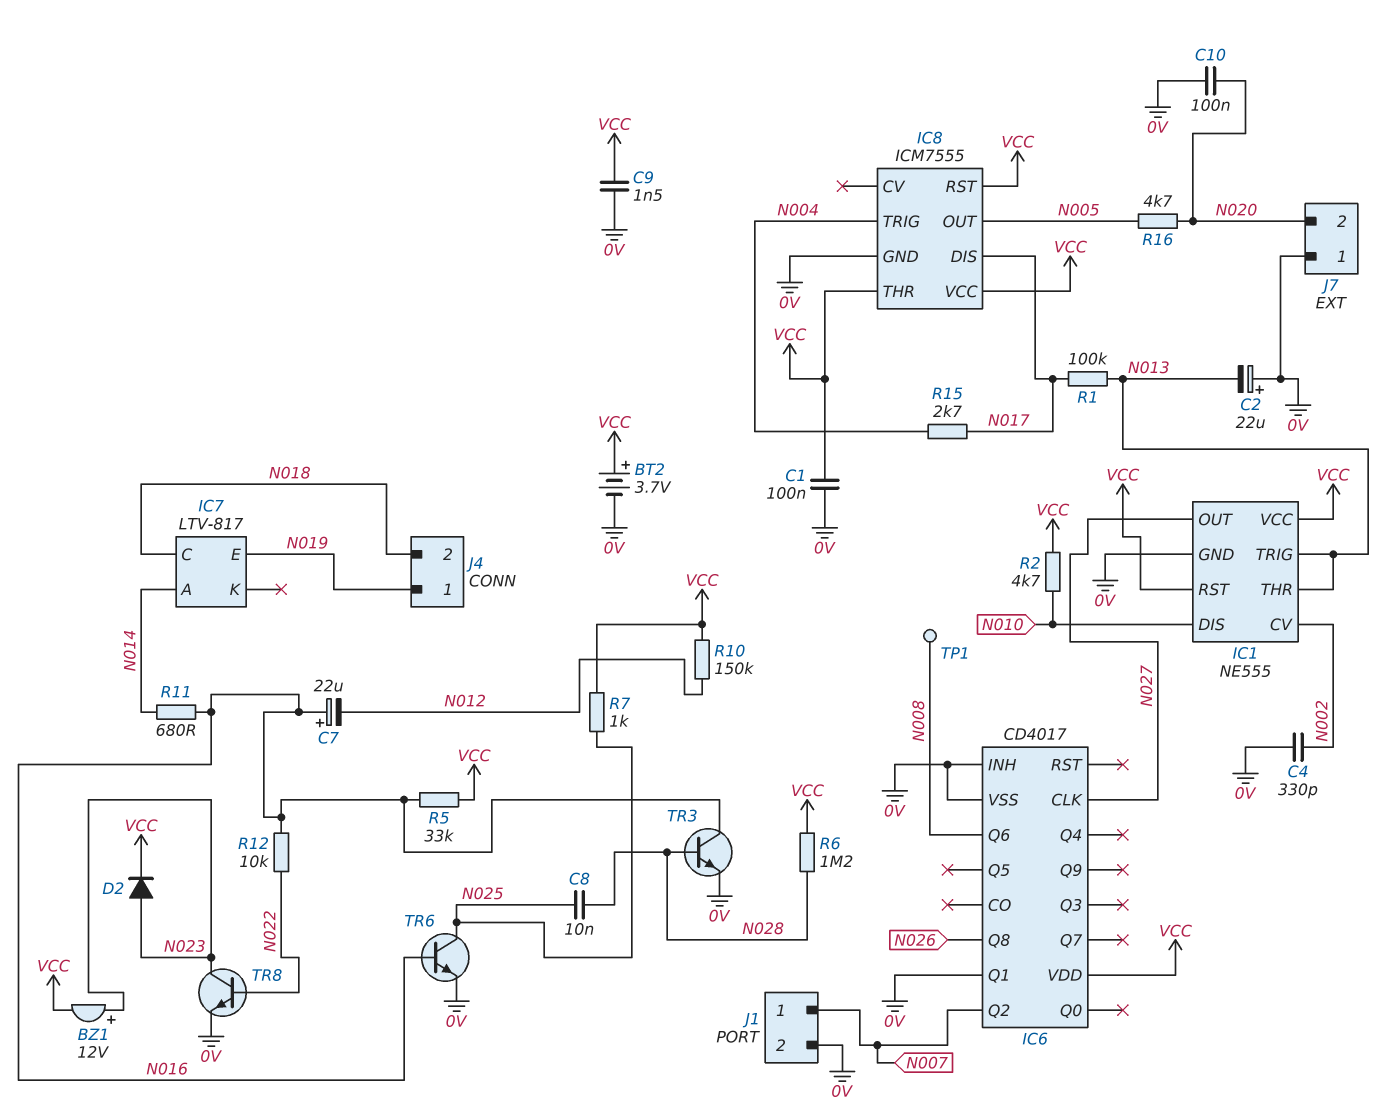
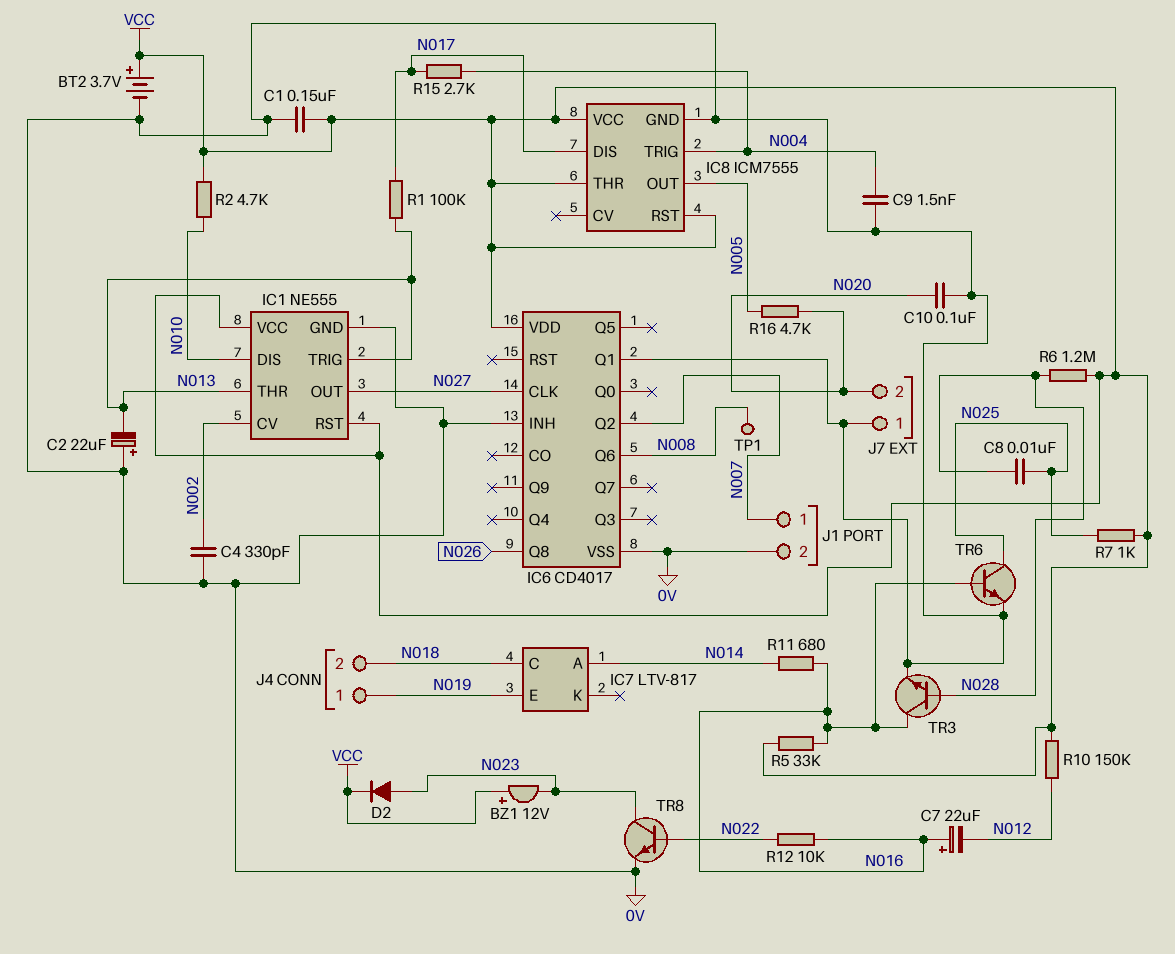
BZ1: buzzer 12V (plus N023, minus VCC) -> buzzer 12V (plus VCC, minus N023)
C1: 100nF (0V, VCC) -> 150nF (0V, VCC)
C9: 1.5nF (0V, VCC) -> 1.5nF (0V, N004)

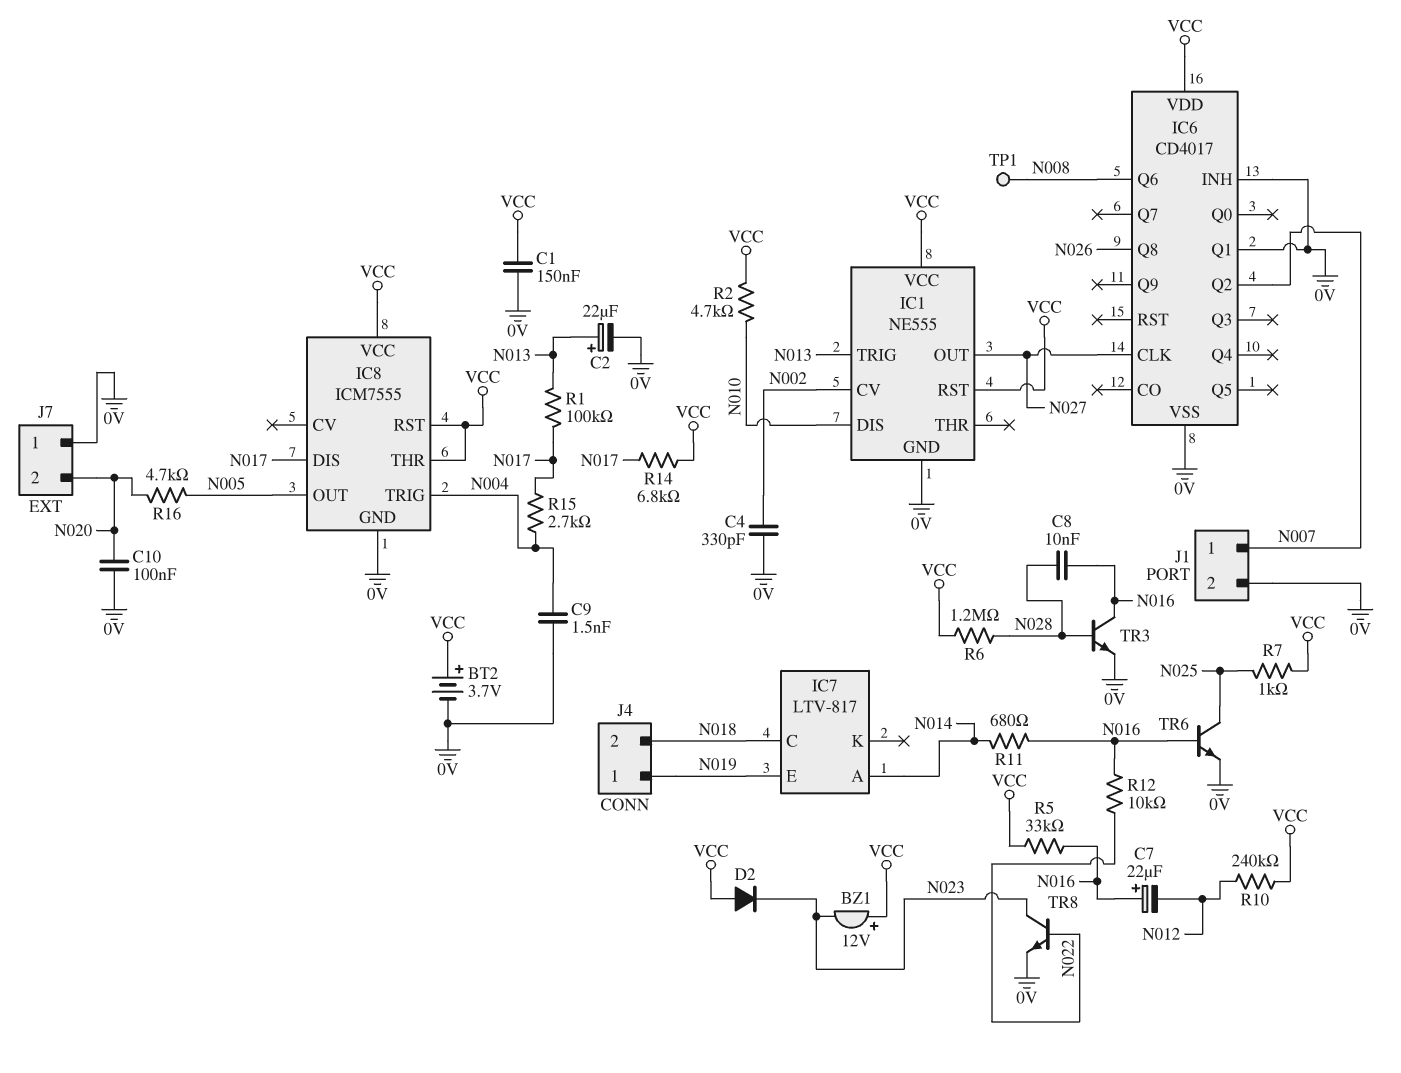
C2: 22uF (plus 0V, minus N013) -> 22uF (plus N013, minus 0V)
C8: 10nF (N025, N028) -> 10nF (N016, N028)
D2: diode (A N023, K VCC) -> diode (A VCC, K N023)
IC1 pin THR: N013 -> none
R10: 150k (N012, VCC) -> 240k (N012, VCC)
R14: none -> 6.8k (N017, VCC)

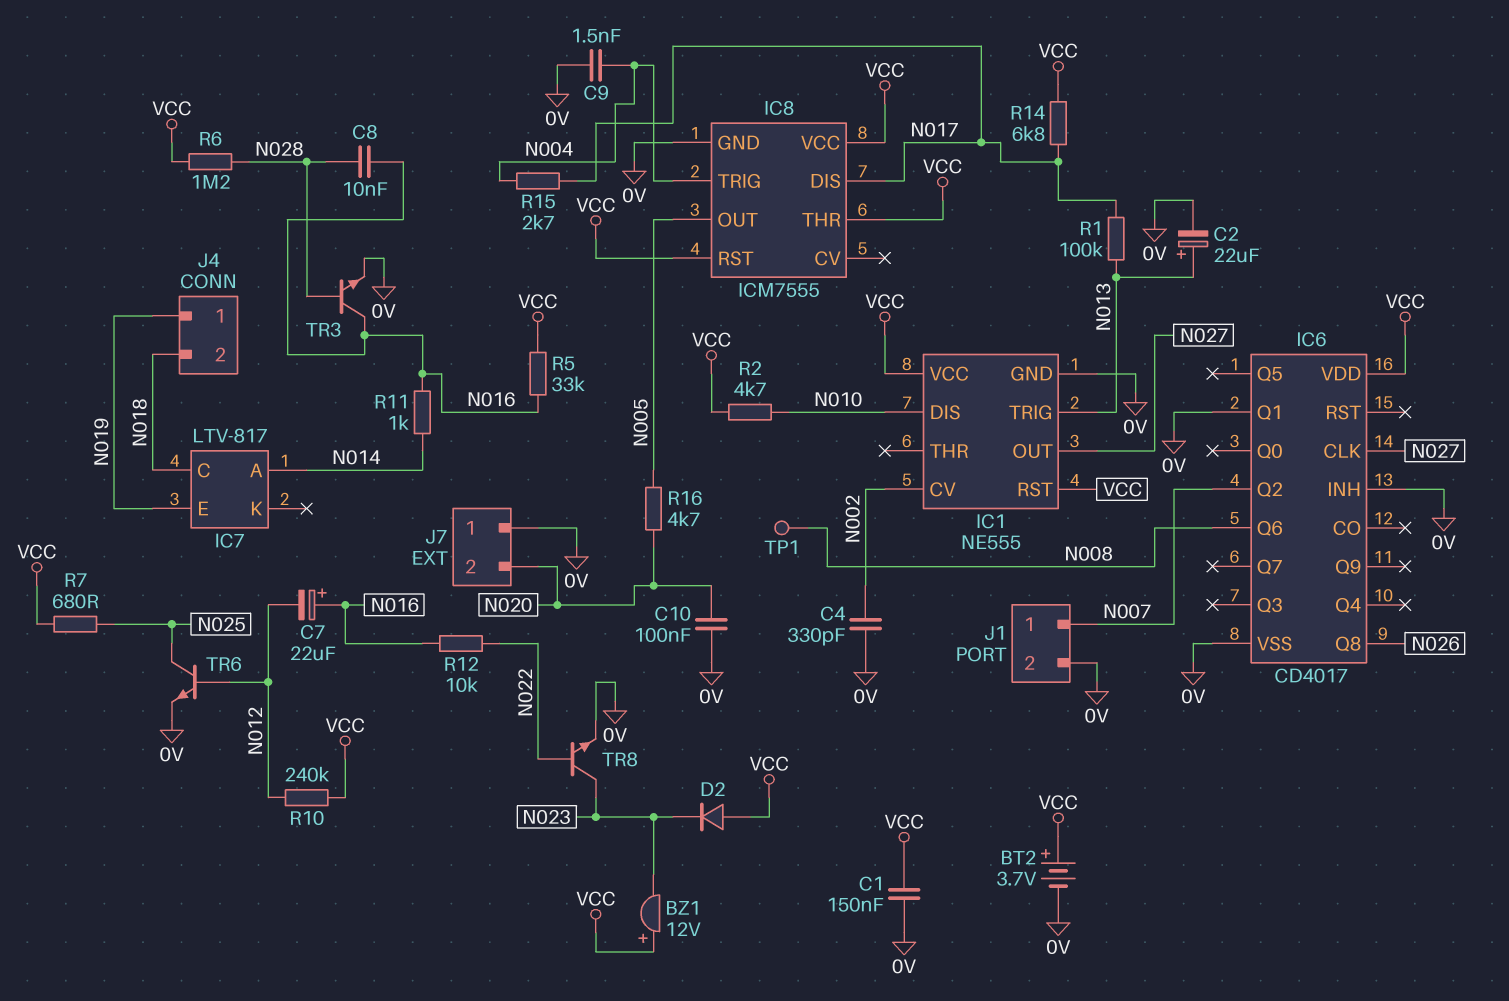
R7: 1k (N025, VCC) -> 680 (N025, VCC)
R11: 680 (N014, N016) -> 1k (N014, N016)
TR6: NPN (B N016, C N025, E 0V) -> NPN (B N012, C N025, E 0V)

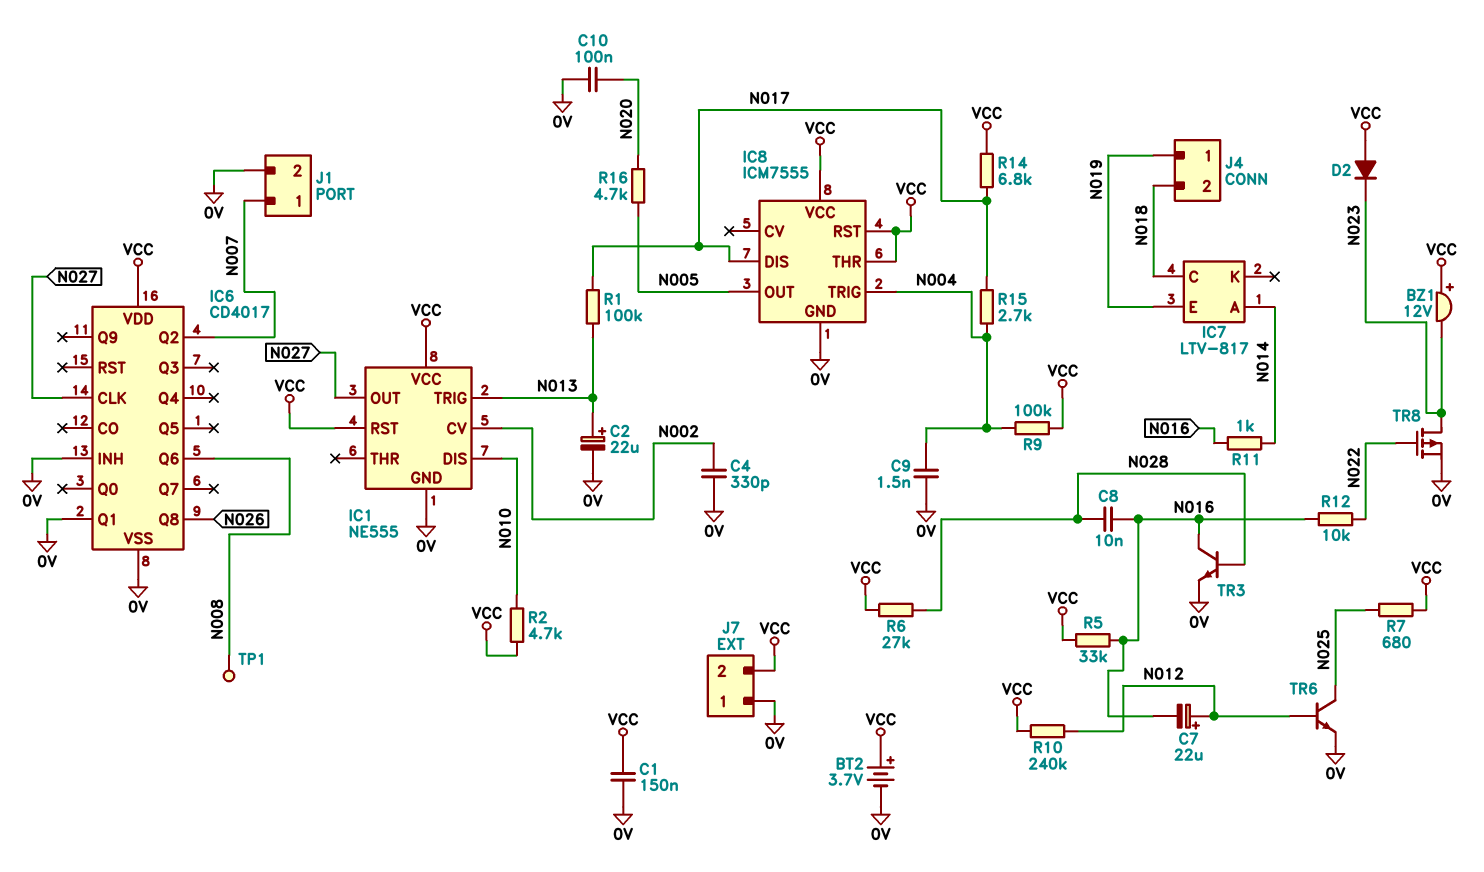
C7: 22uF (plus N016, minus N012) -> 22uF (plus N012, minus N016)
J7 pin 2: N020 -> VCC
R6: 1.2M (N028, VCC) -> 27k (N028, VCC)
R9: none -> 100k (N004, VCC)
TR8: NPN (B N022, C N023, E 0V) -> PMOS (G N022, D N023, S 0V)

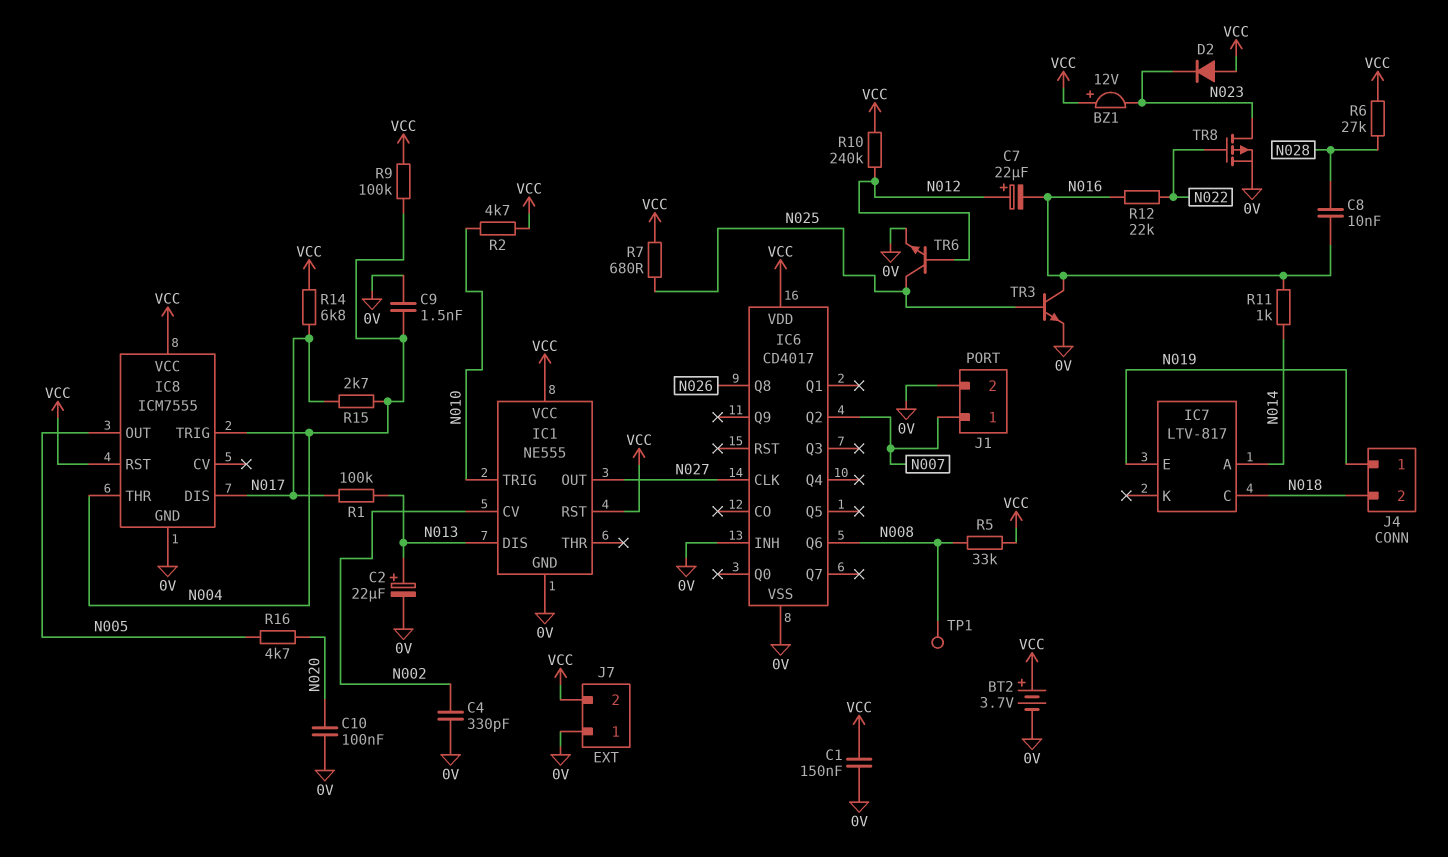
IC1 pin DIS: N010 -> N013
IC1 pin TRIG: N013 -> N010
IC6 pin Q1: 0V -> none
IC8 pin THR: VCC -> N004
R5: 33k (N016, VCC) -> 33k (N008, VCC)
R12: 10k (N016, N022) -> 22k (N016, N022)
TR3: NPN (B N028, C N016, E 0V) -> NPN (B N025, C N016, E 0V)

